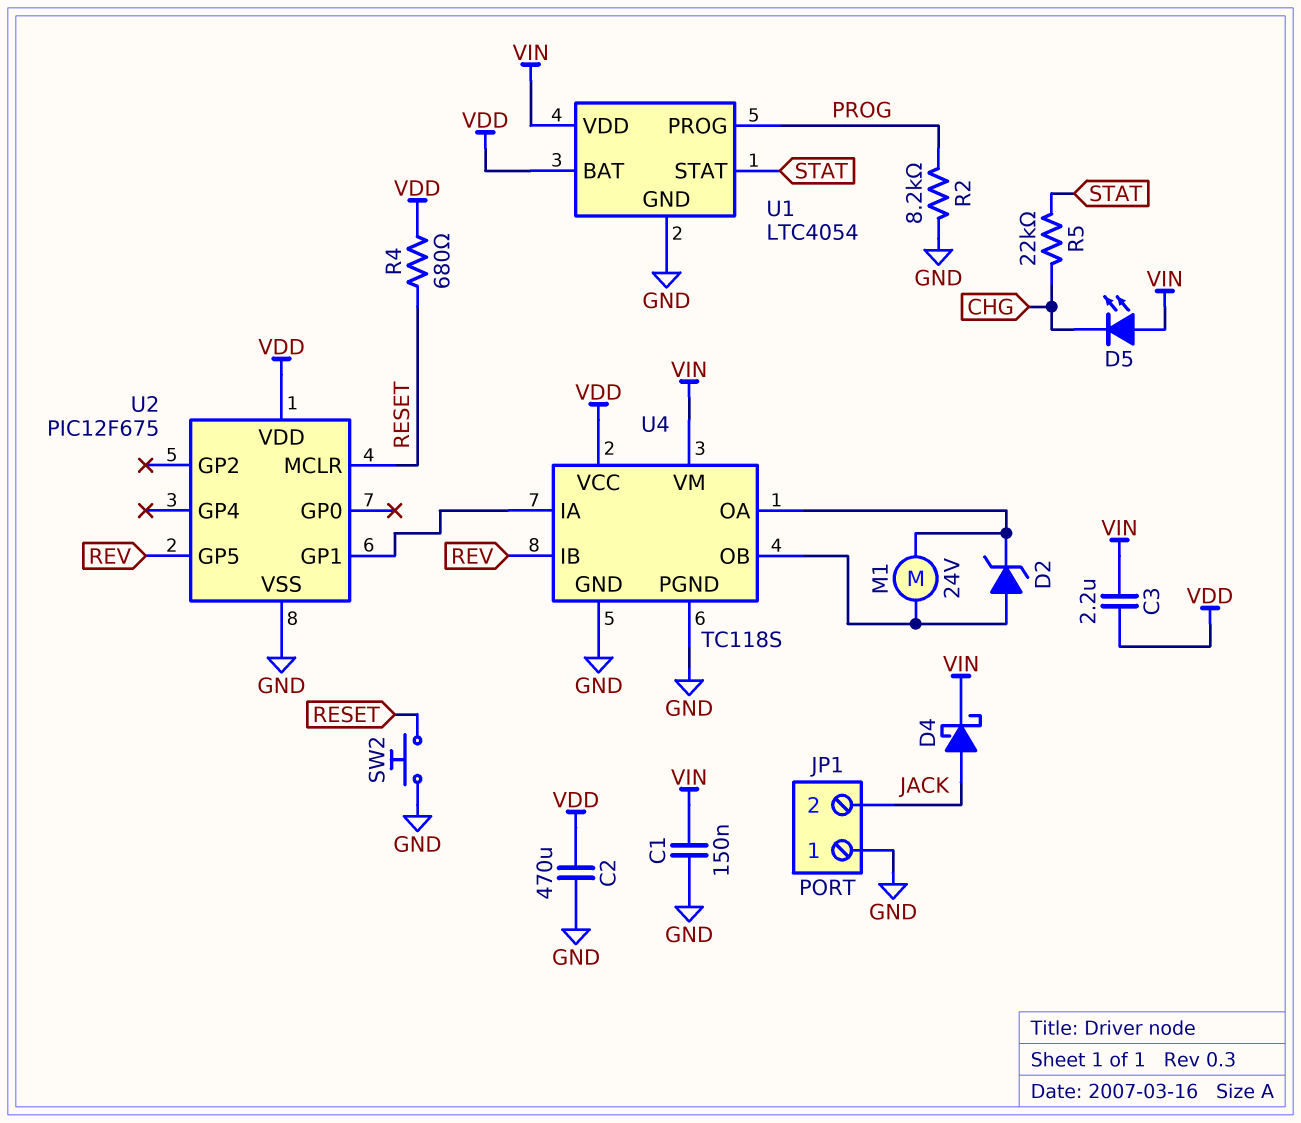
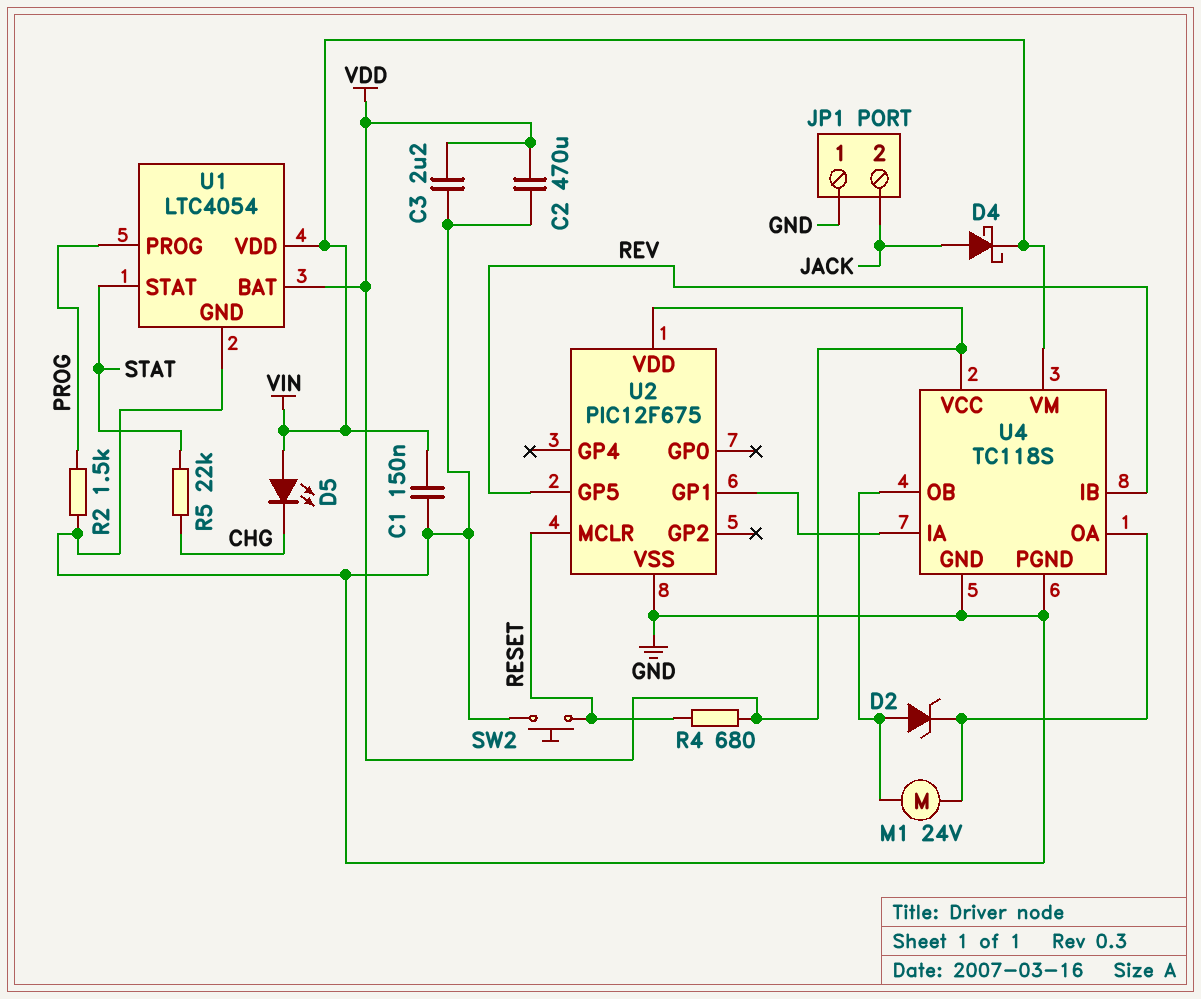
C3: 2.2uF (VDD, VIN) -> 2.2uF (GND, VDD)
R2: 8.2k (GND, PROG) -> 1.5k (GND, PROG)

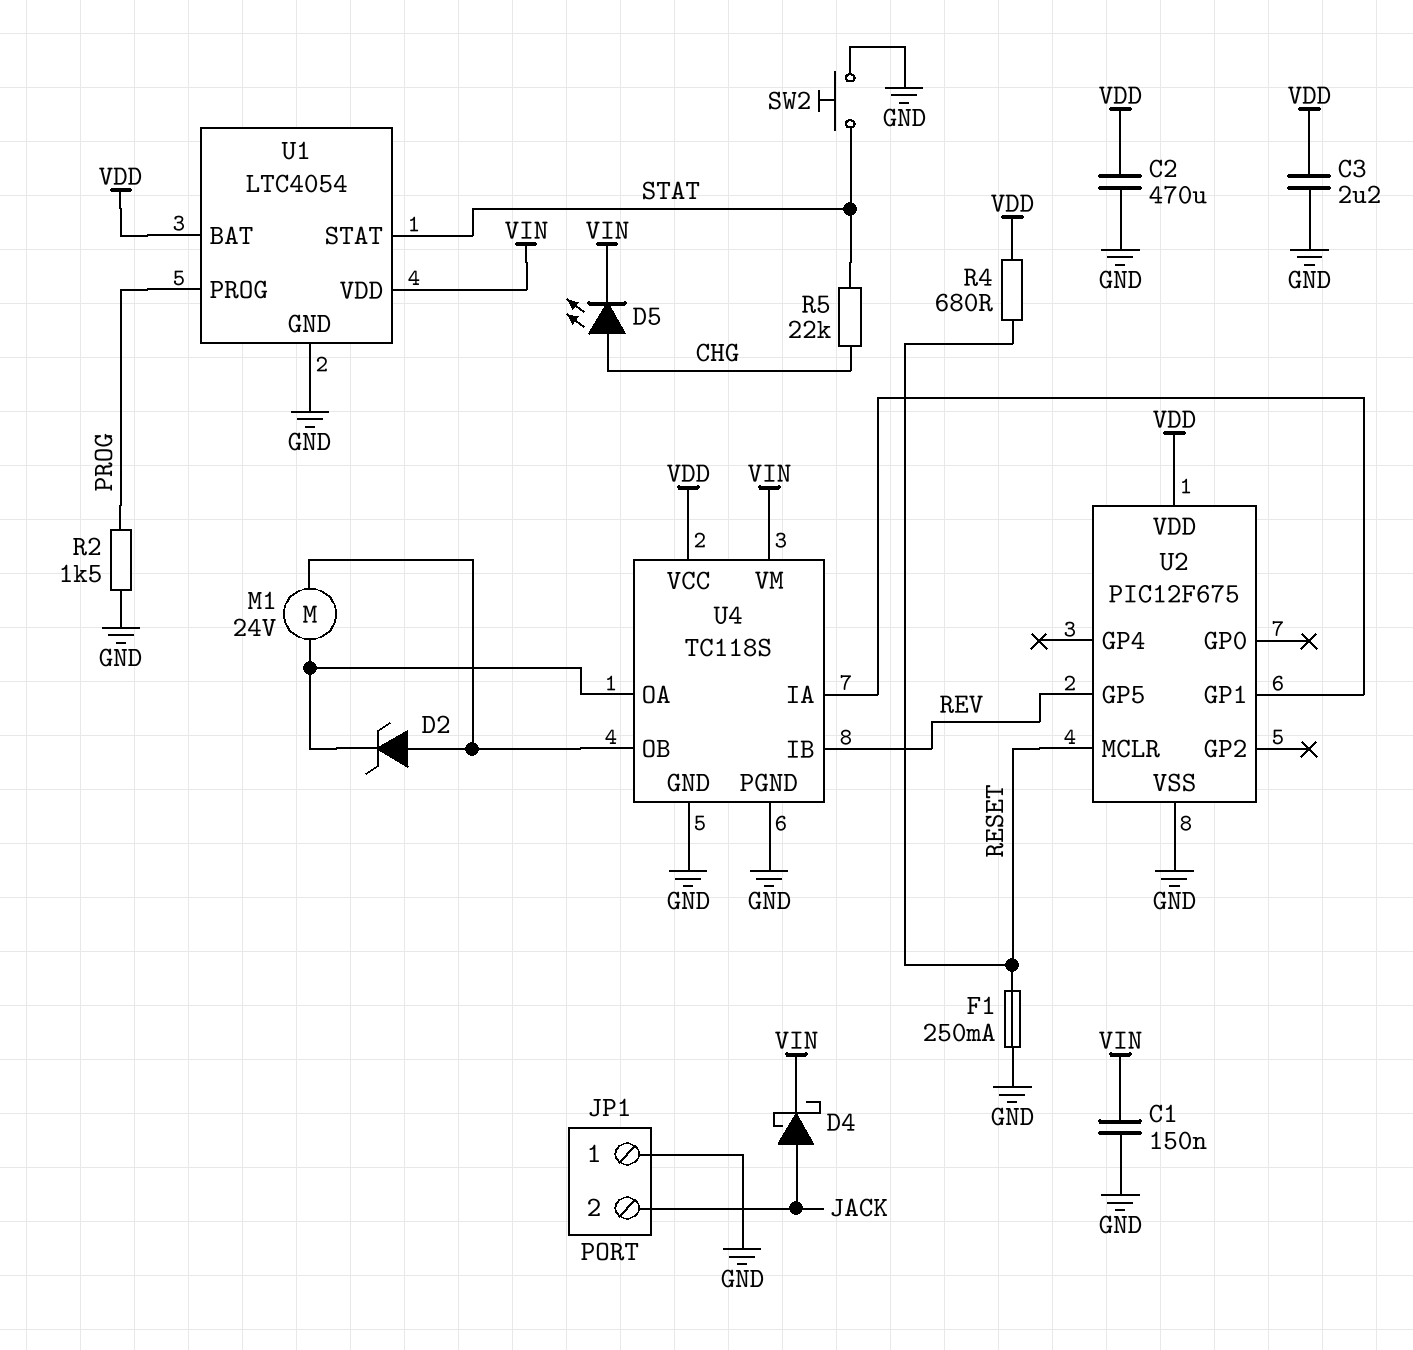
D5: LED (A VIN, K CHG) -> LED (A CHG, K VIN)
F1: none -> 250mA (GND, RESET)
SW2: button (GND, RESET) -> button (GND, STAT)

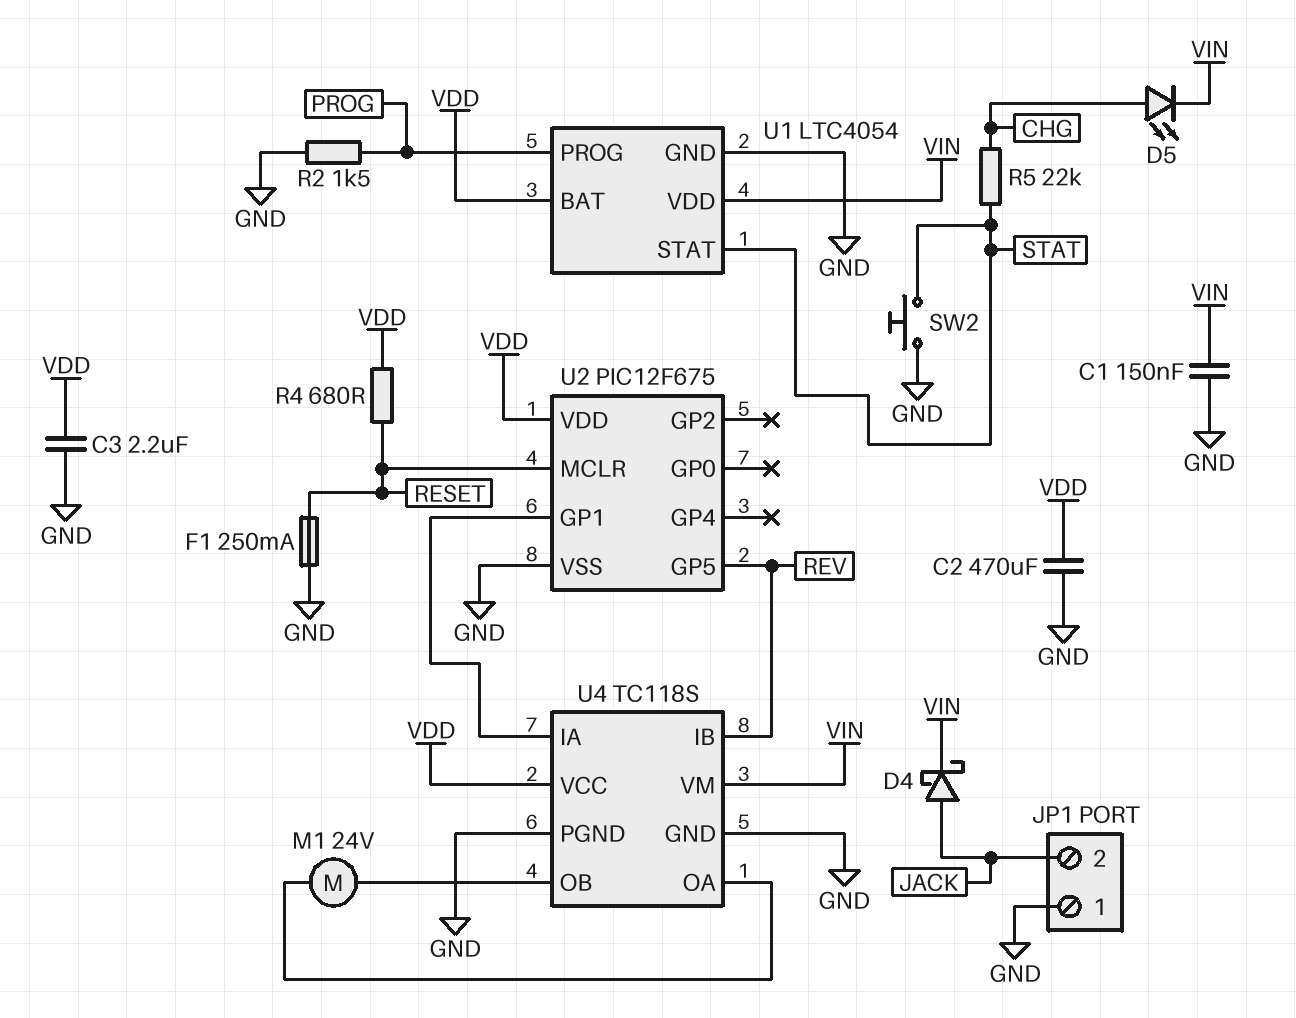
D2: zener (A U4/OB, K U4/OA) -> none

